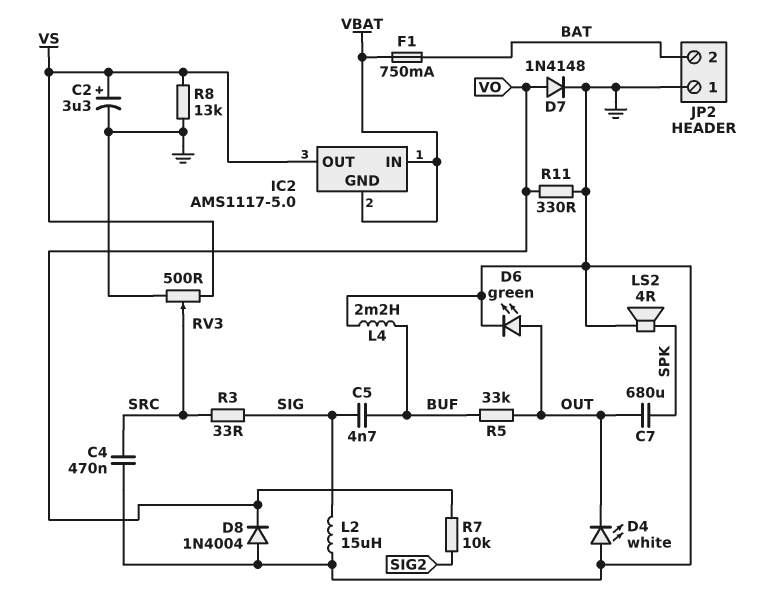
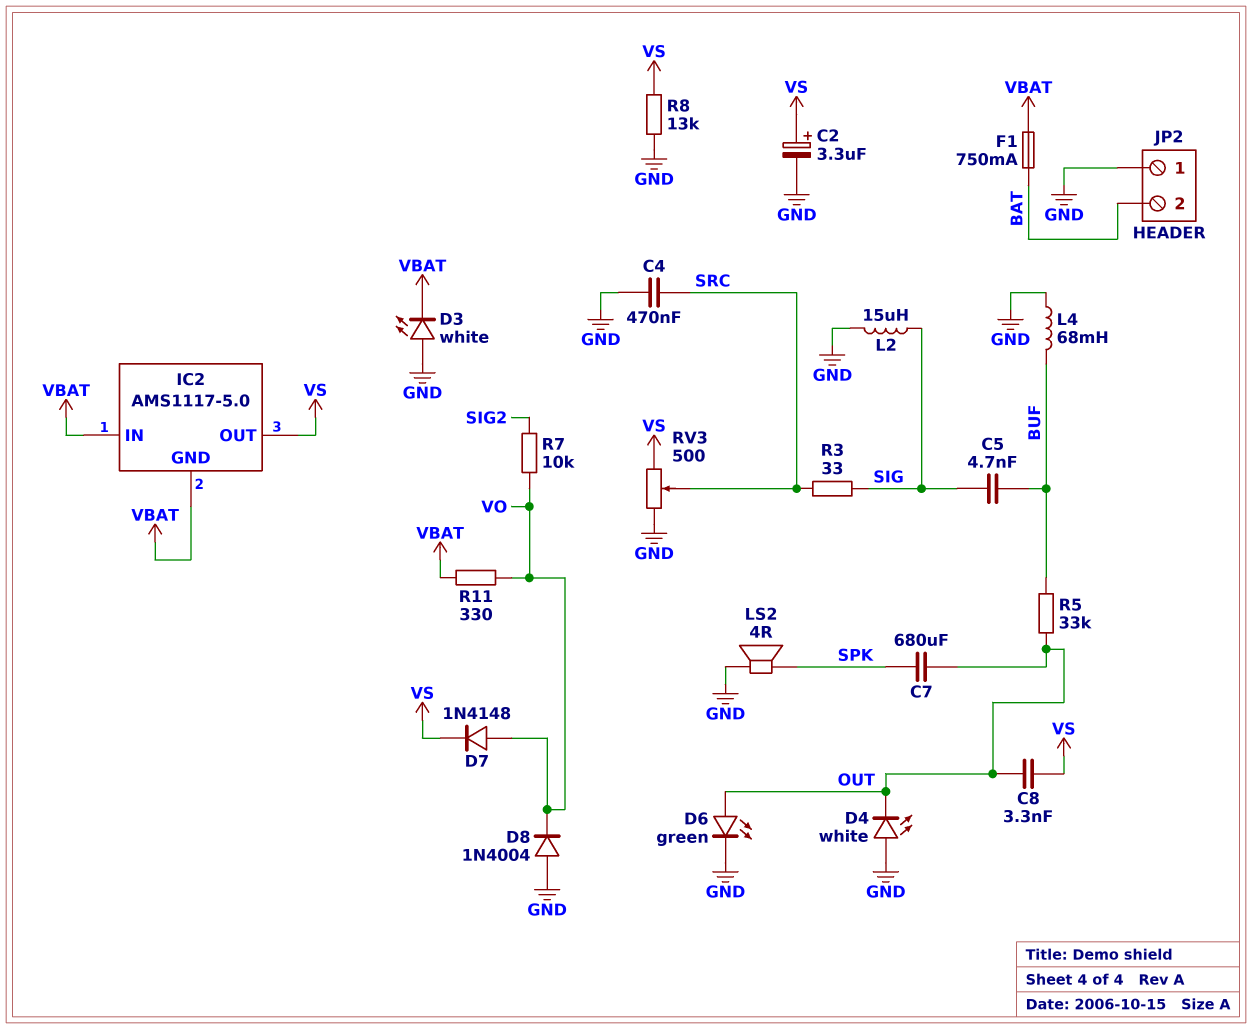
C8: none -> 3.3nF (OUT, VS)
D3: none -> LED white (A GND, K VBAT)
D7: diode 1N4148 (A VO, K GND) -> diode 1N4148 (A VO, K VS)
L4: 2.2mH (BUF, GND) -> 68mH (BUF, GND)
R11: 330 (GND, VO) -> 330 (VBAT, VO)

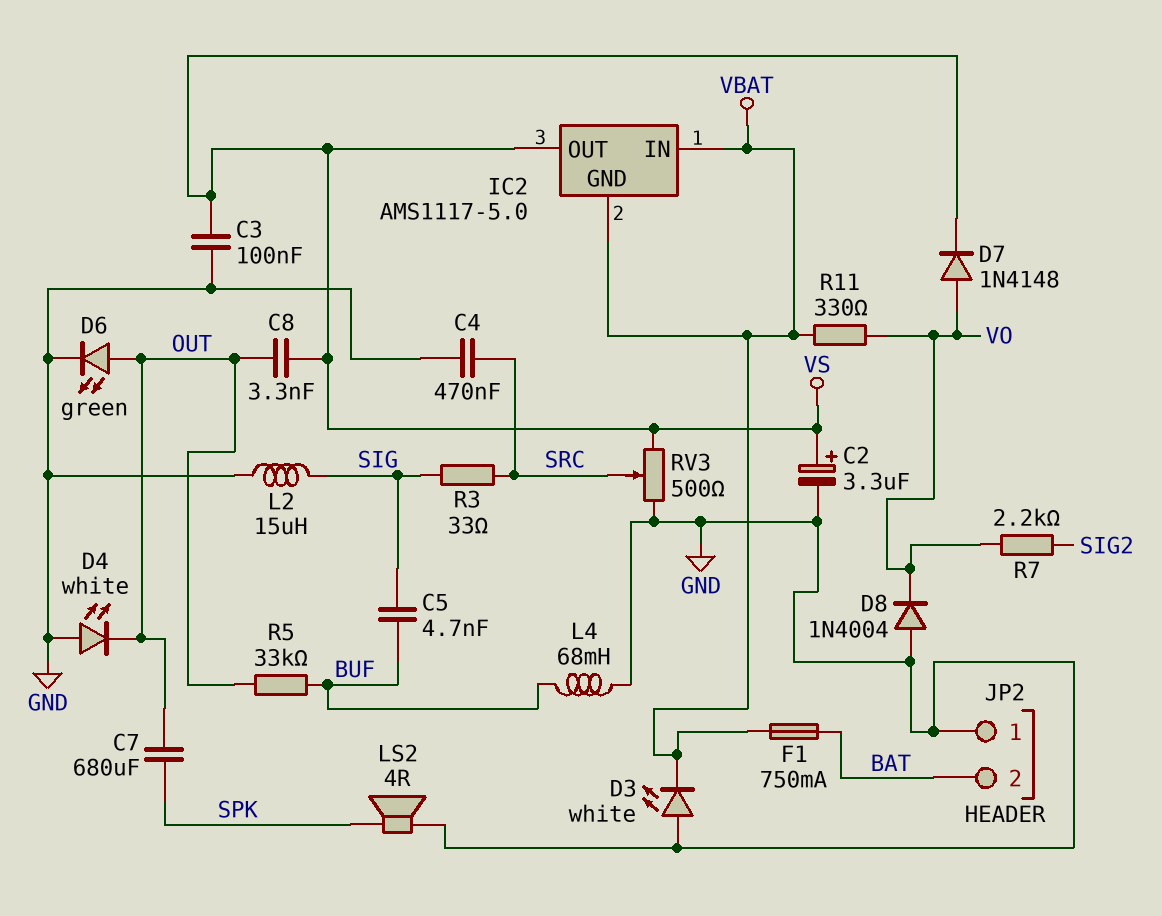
C3: none -> 100nF (GND, VS)
R7: 10k (SIG2, VO) -> 2.2k (SIG2, VO)
R8: 13k (GND, VS) -> none

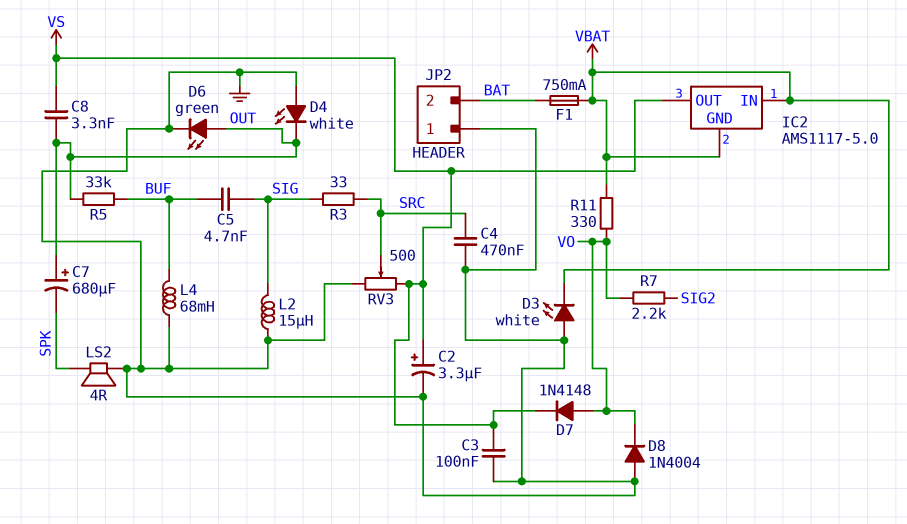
C7: 680uF (OUT, SPK) -> 680uF (plus OUT, minus SPK)

